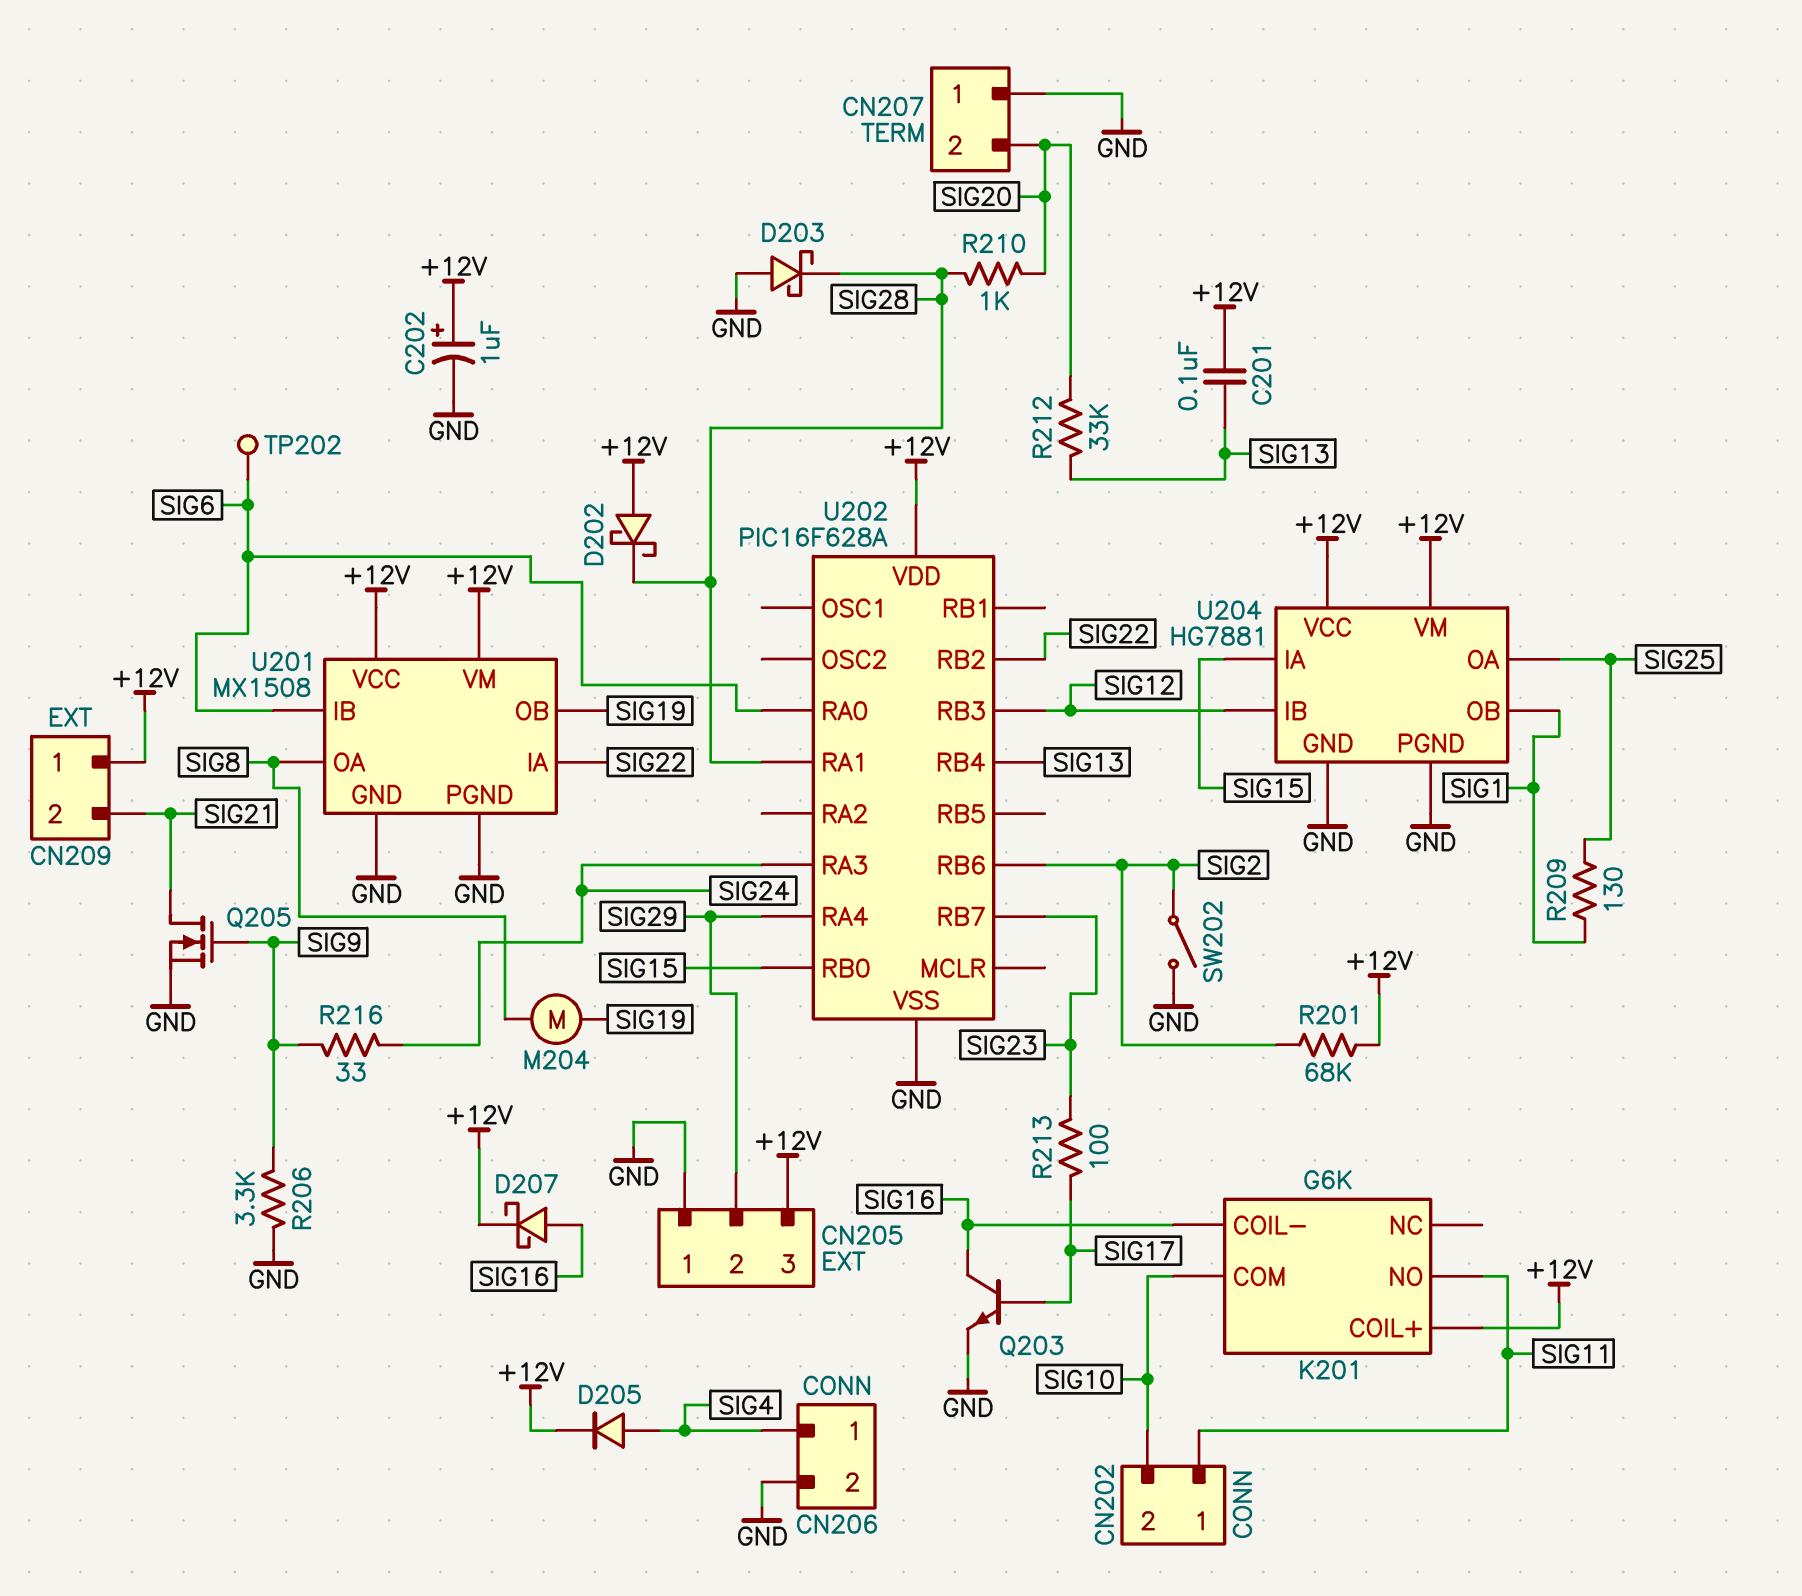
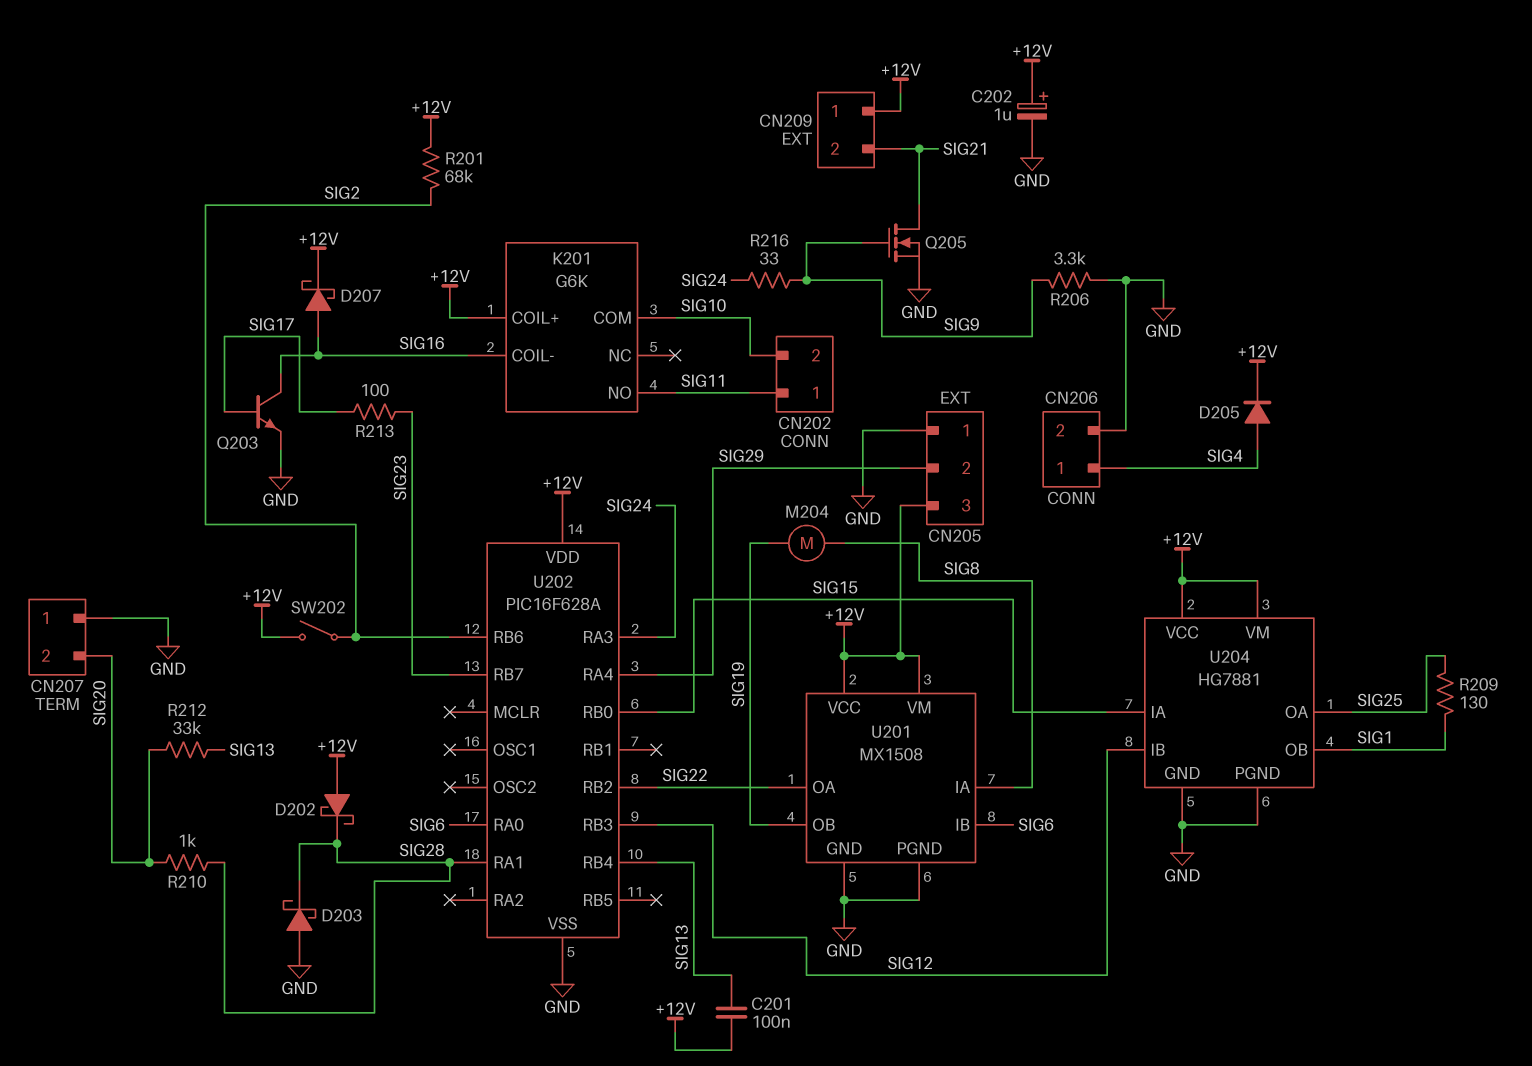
SW202: switch (GND, SIG2) -> switch (+12V, SIG2)
TP202: test point (SIG6) -> none
U201 pin IA: SIG22 -> SIG8
U201 pin OA: SIG8 -> SIG22

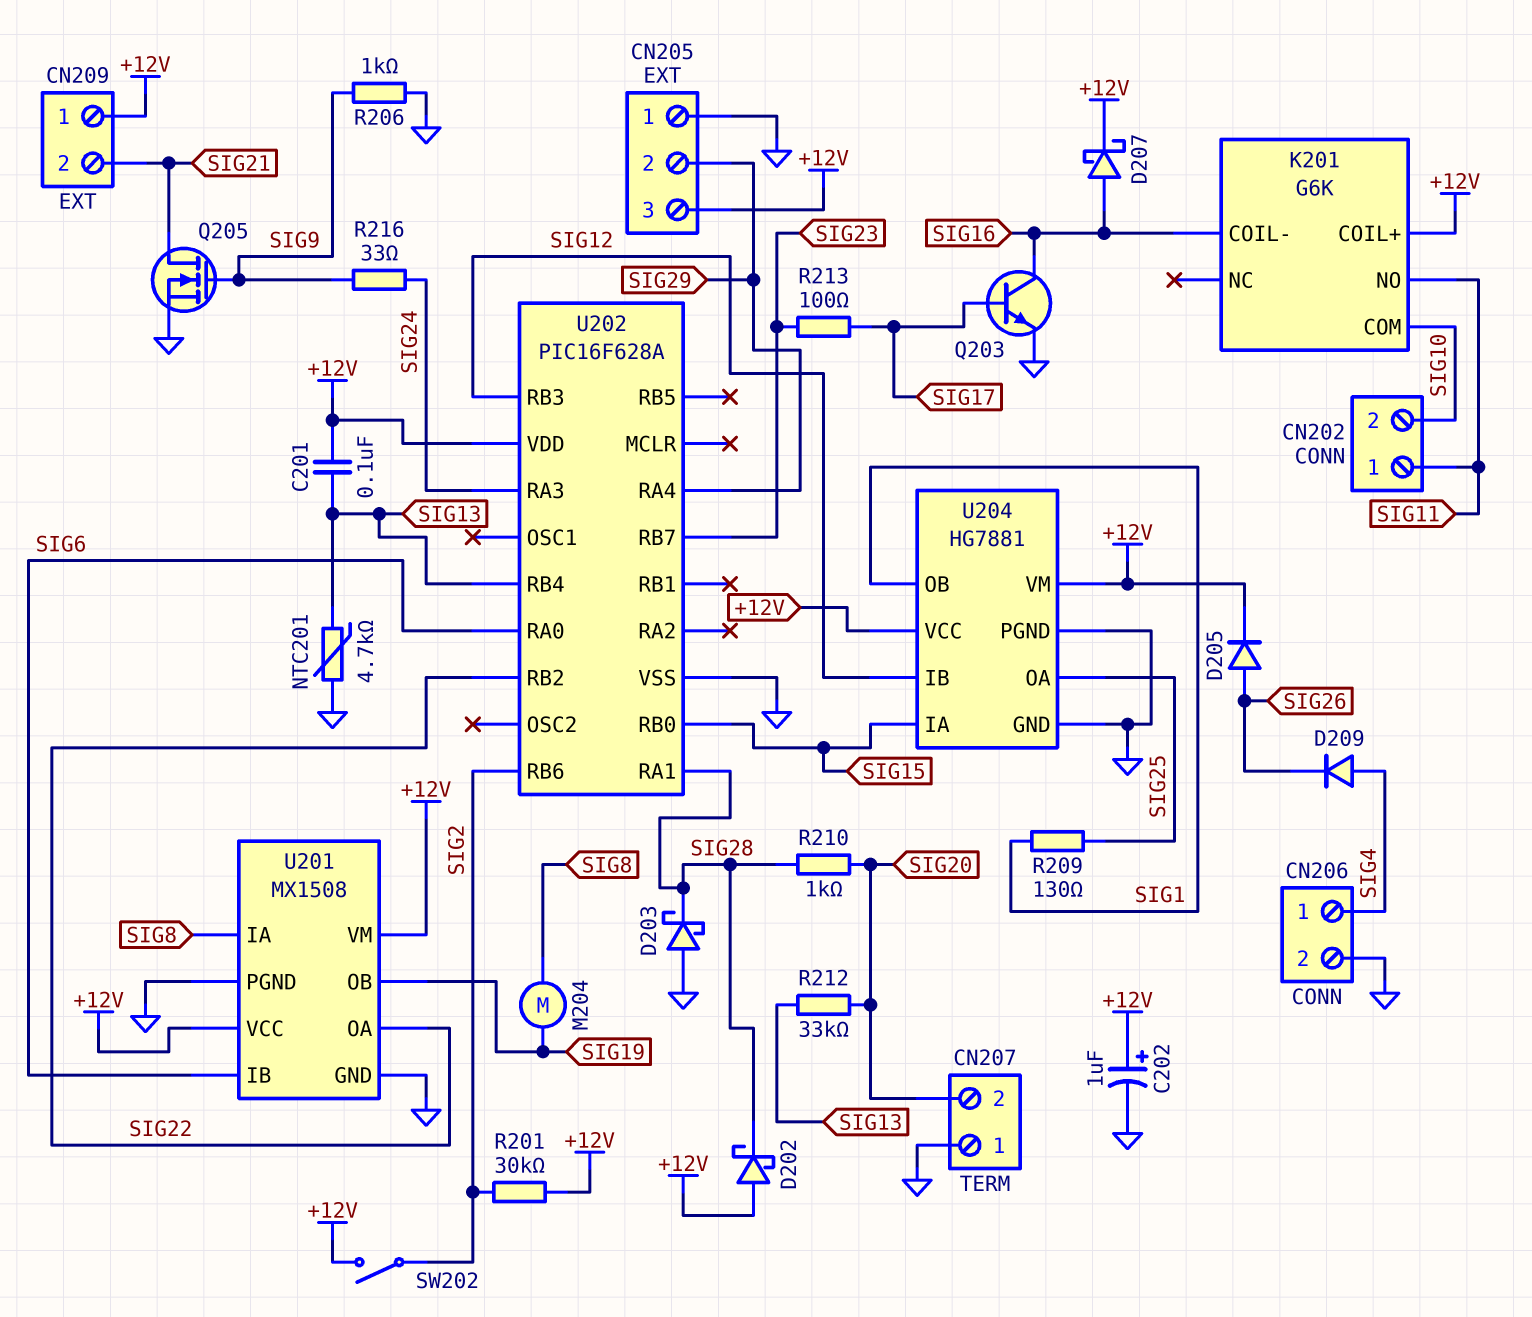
D205: diode (A SIG4, K +12V) -> diode (A SIG26, K +12V)
D209: none -> diode (A SIG4, K SIG26)
NTC201: none -> 4.7k (GND, SIG13)
R201: 68k (+12V, SIG2) -> 30k (+12V, SIG2)
R206: 3.3k (GND, SIG9) -> 1k (GND, SIG9)

